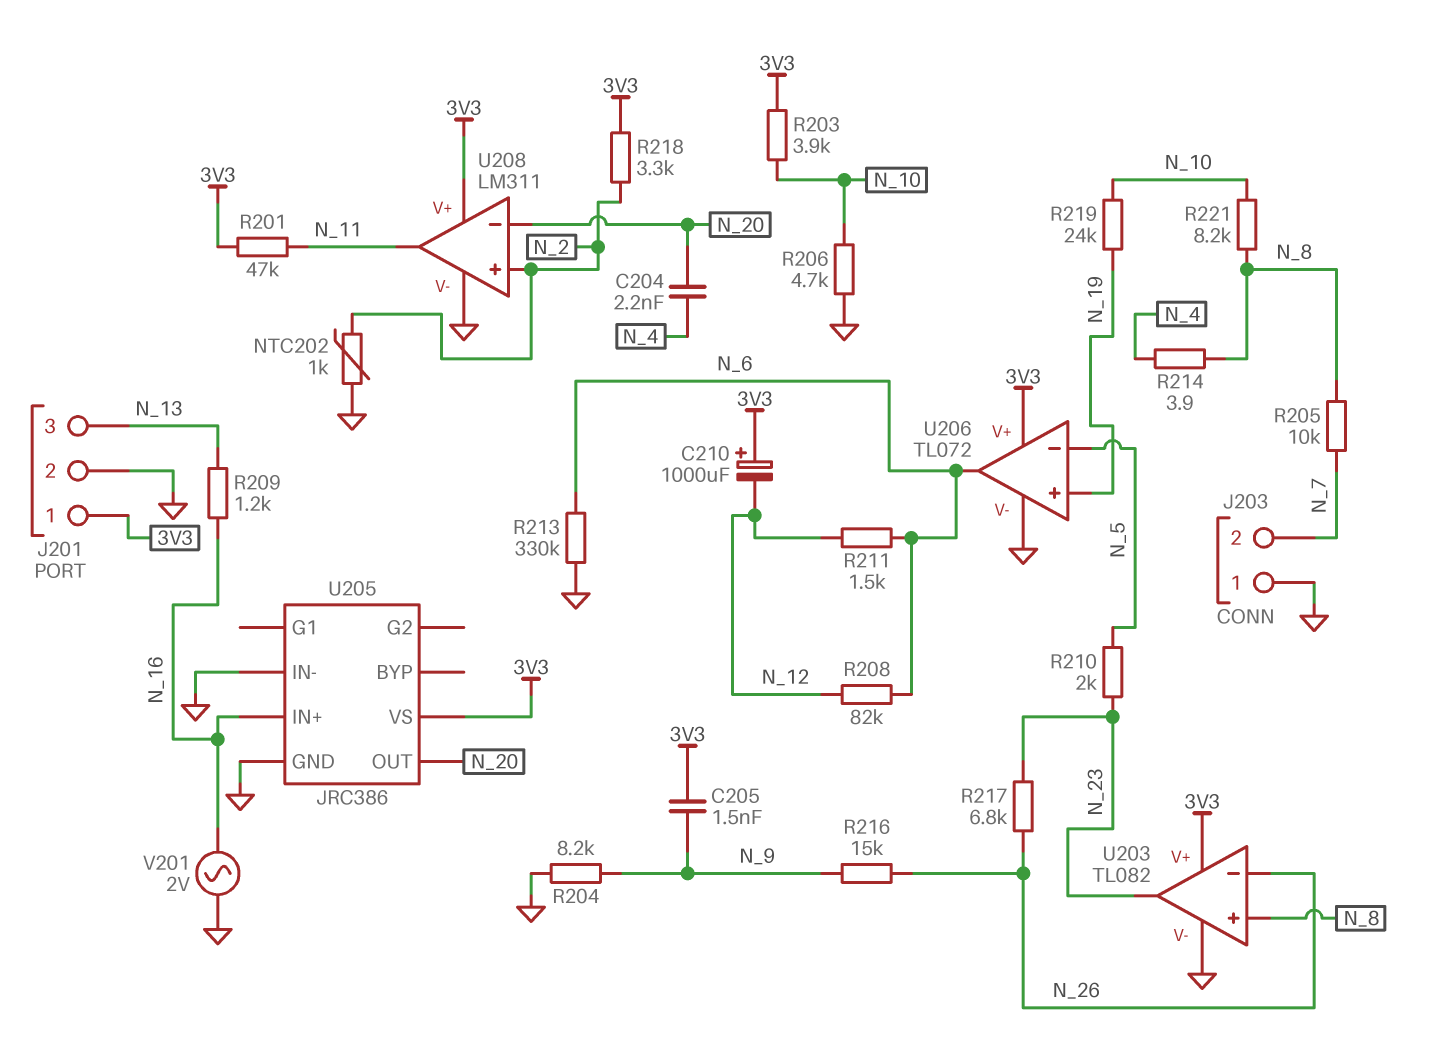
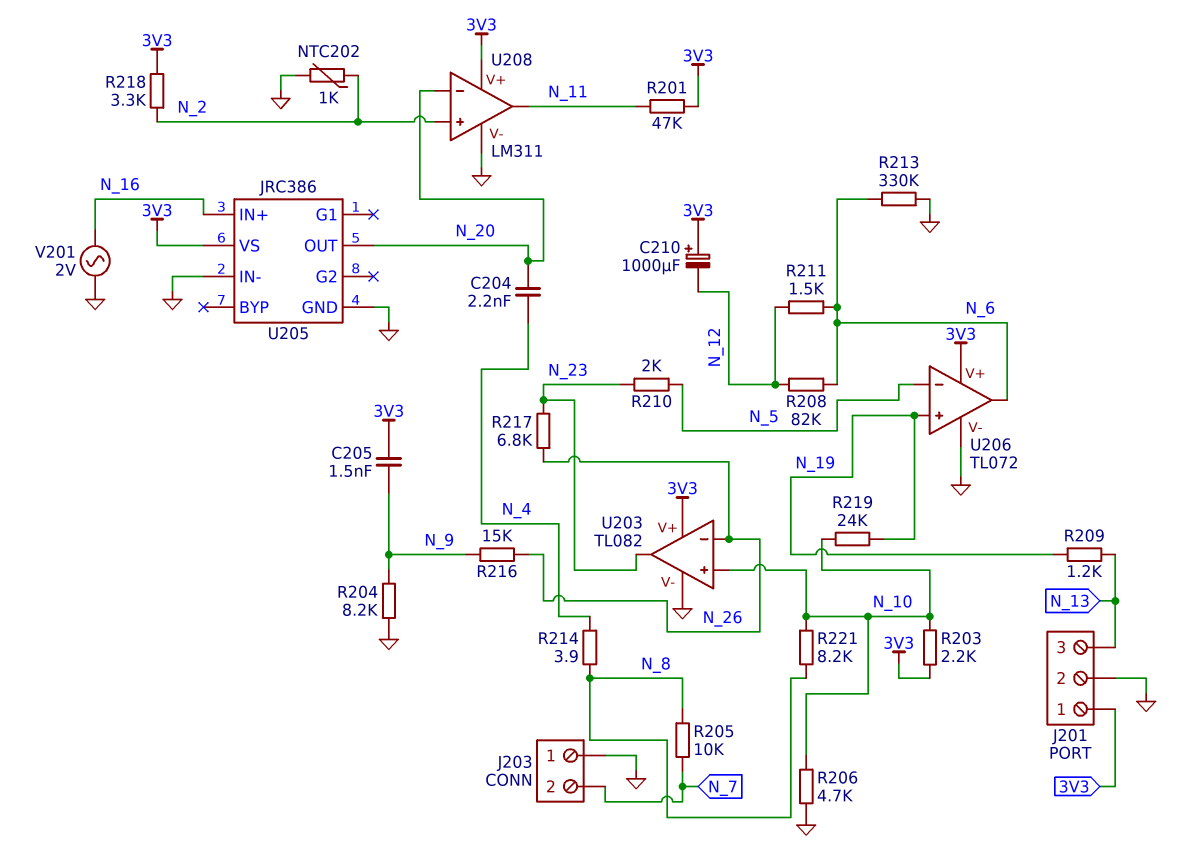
R203: 3.9k (3V3, N_10) -> 2.2k (3V3, N_10)
R209: 1.2k (N_13, N_16) -> 1.2k (N_13, N_19)
U203 pin in+: N_8 -> N_10

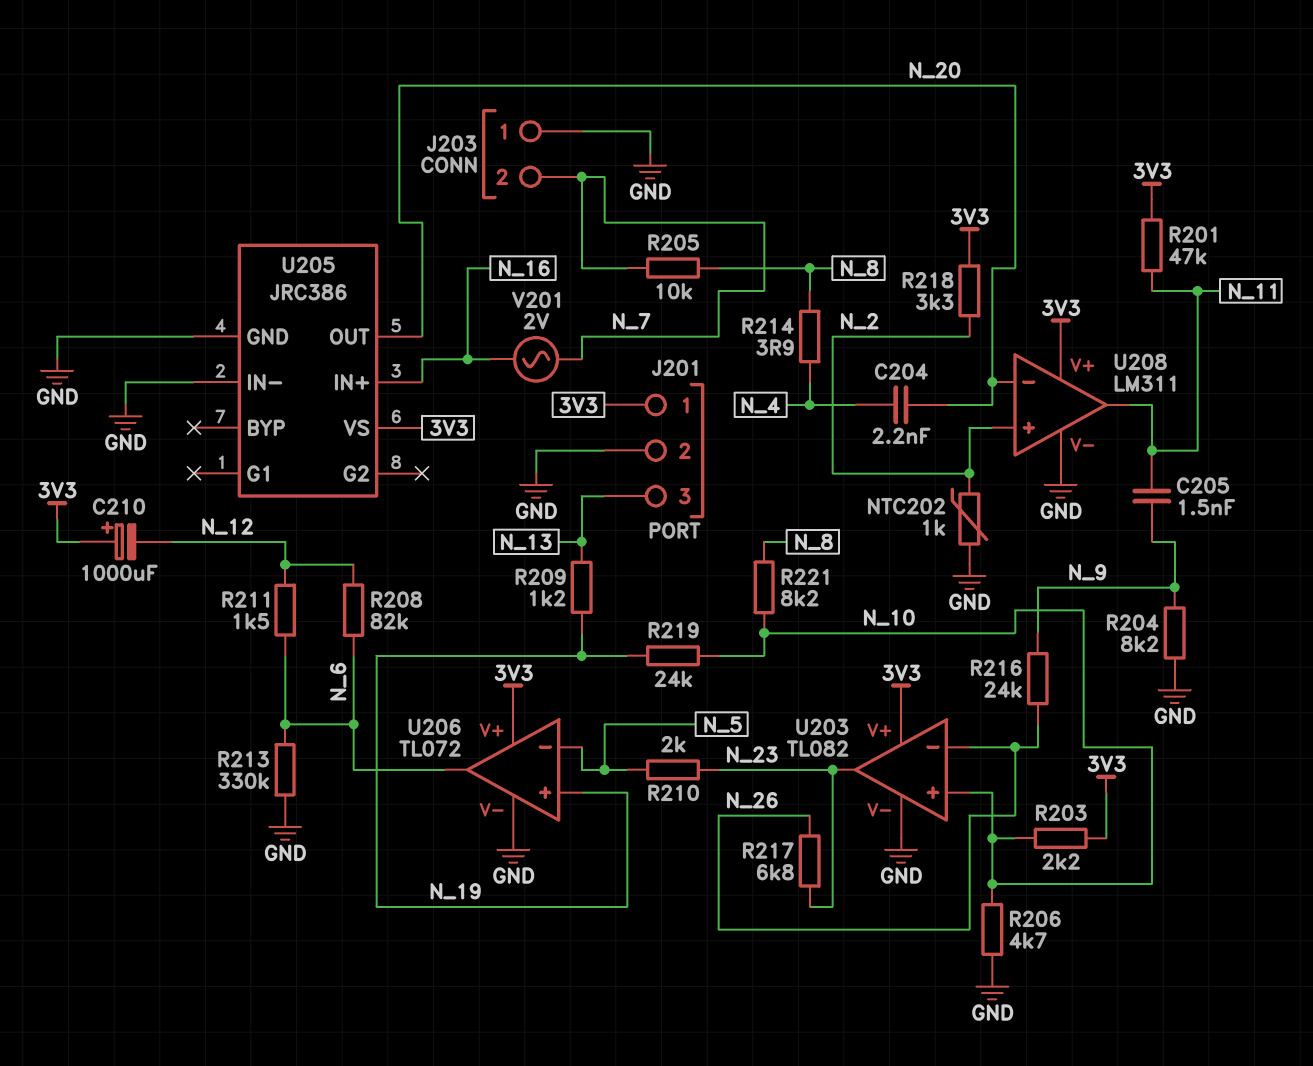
C205: 1.5nF (3V3, N_9) -> 1.5nF (N_9, N_11)
R216: 15k (N_9, N_26) -> 24k (N_9, N_26)
V201: AC 2V (GND, N_16) -> AC 2V (N_7, N_16)

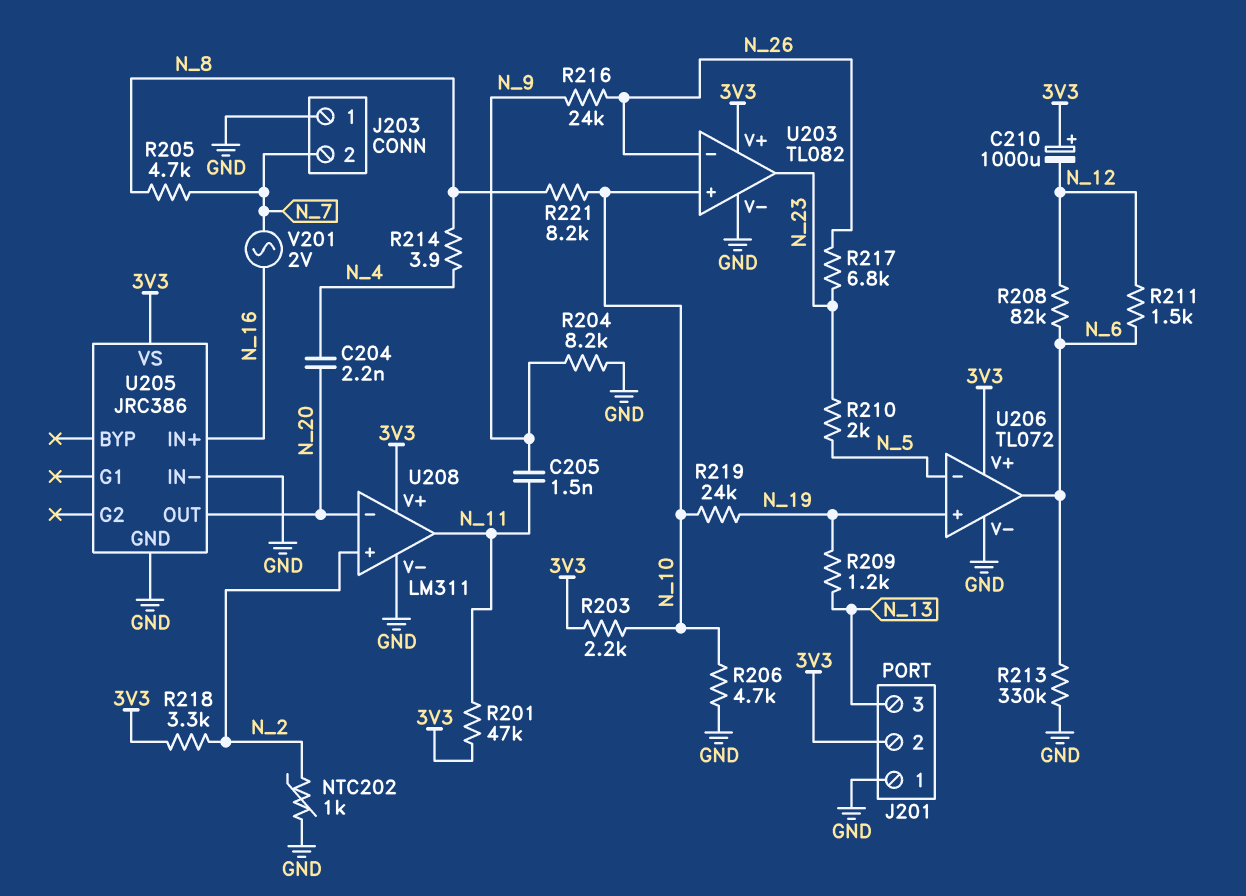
J201 pin 1: 3V3 -> GND
J201 pin 2: GND -> 3V3
R205: 10k (N_7, N_8) -> 4.7k (N_7, N_8)

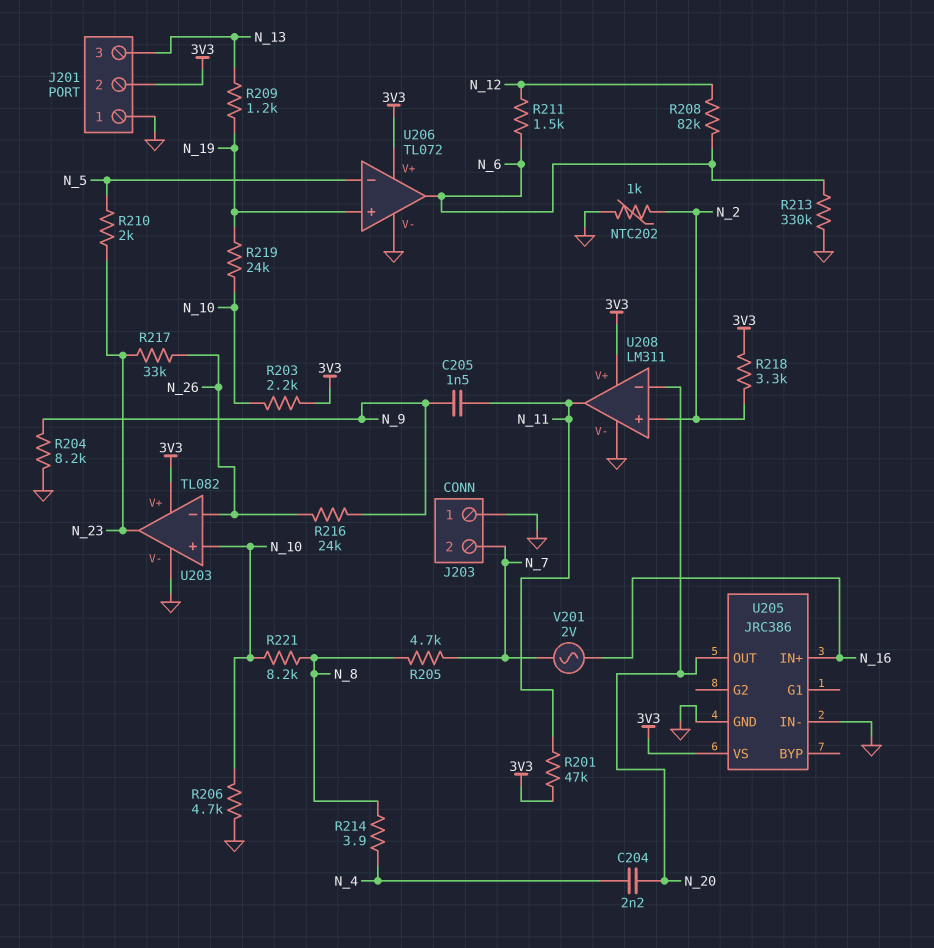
C210: 1000uF (plus 3V3, minus N_12) -> none
R217: 6.8k (N_23, N_26) -> 33k (N_23, N_26)

